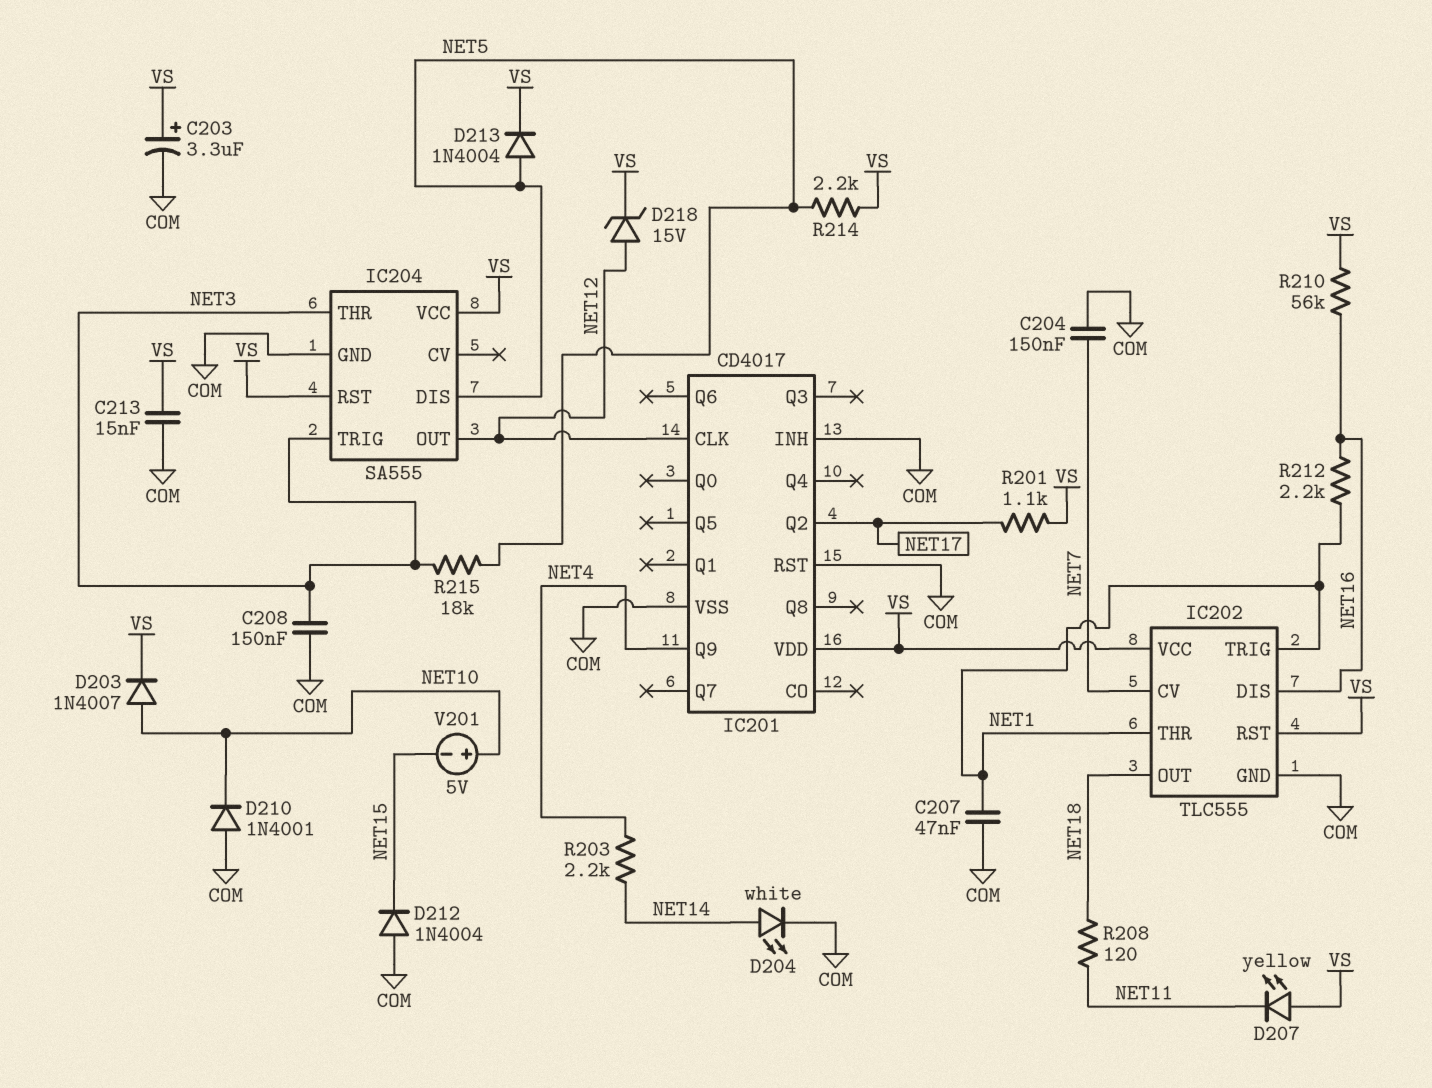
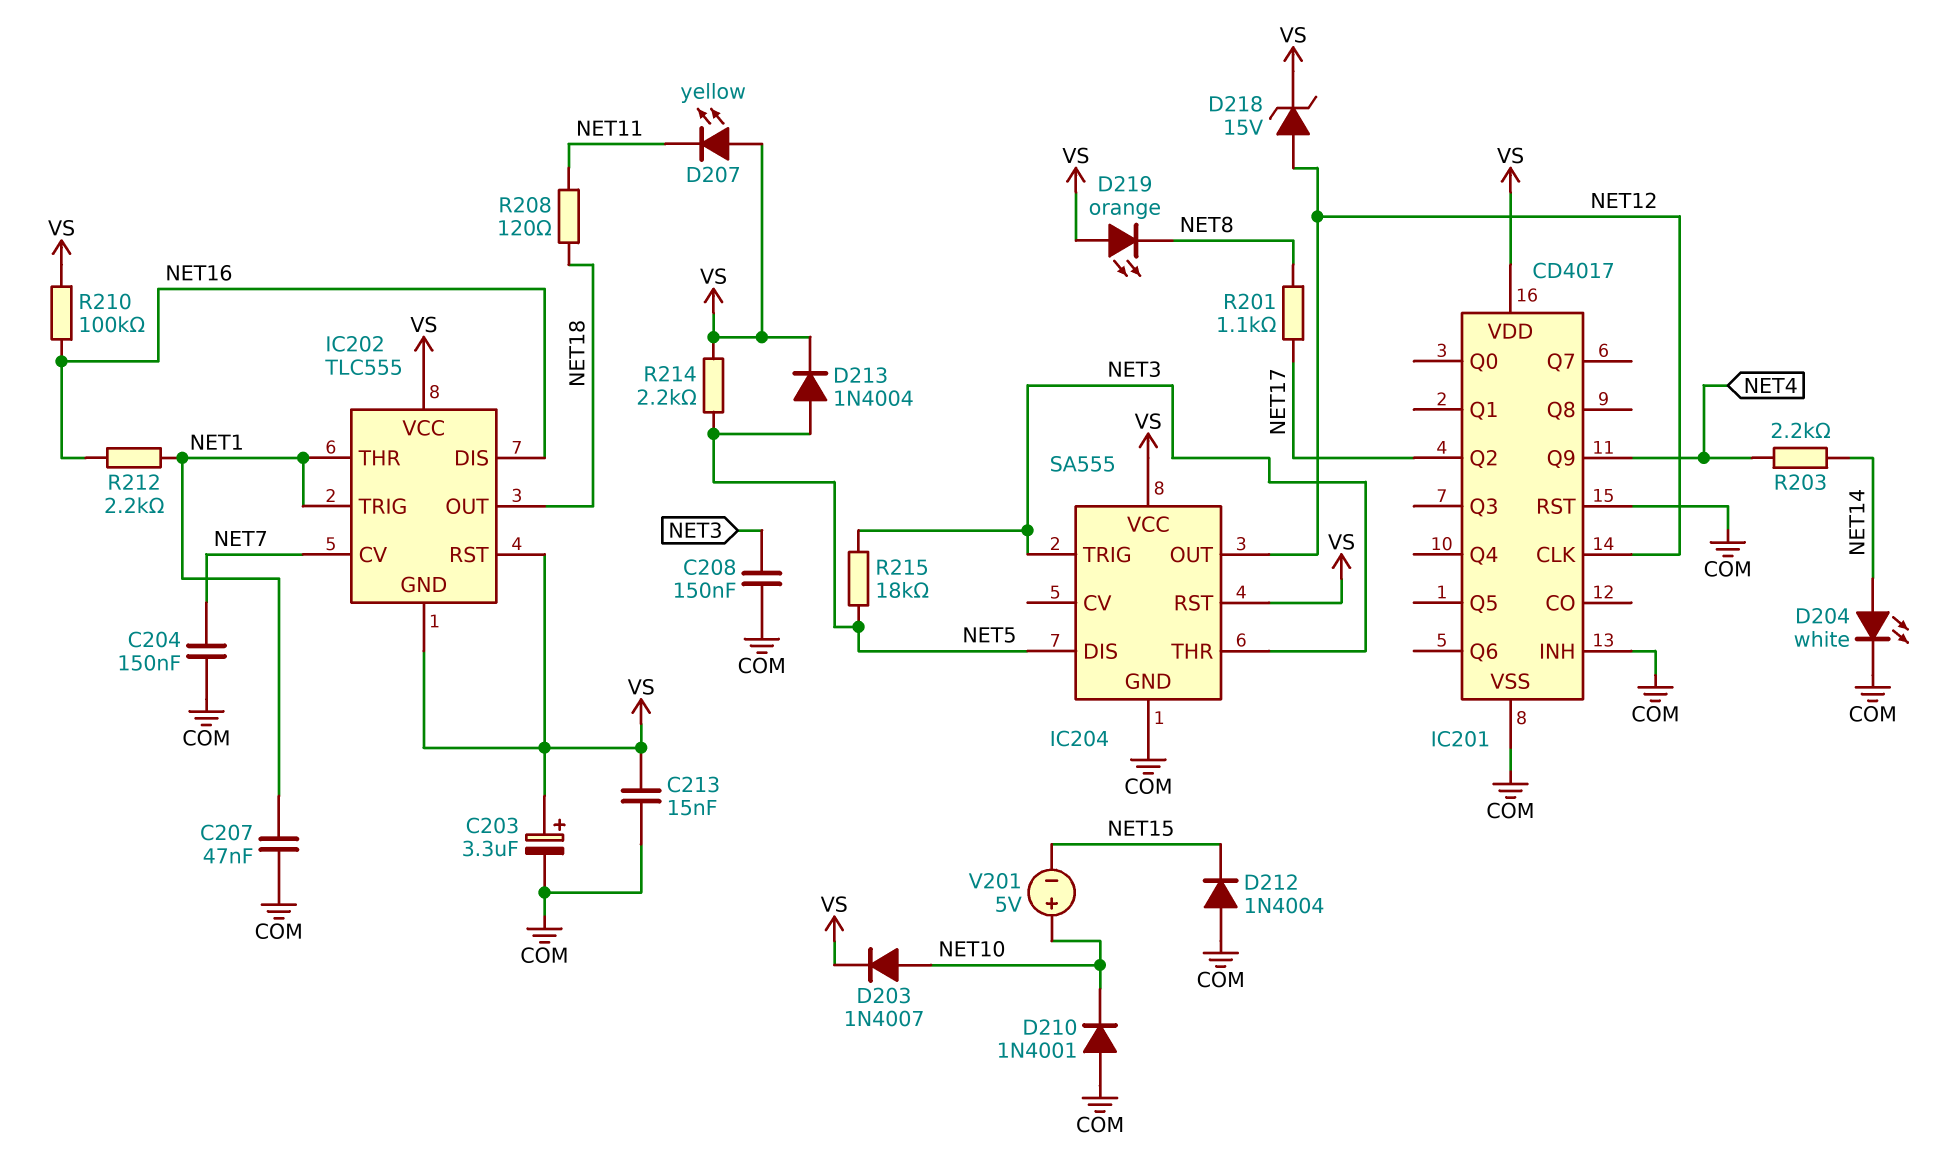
D219: none -> LED orange (A VS, K NET8)
IC202 pin GND: COM -> VS
R201: 1.1k (NET17, VS) -> 1.1k (NET8, NET17)
R210: 56k (NET16, VS) -> 100k (NET16, VS)

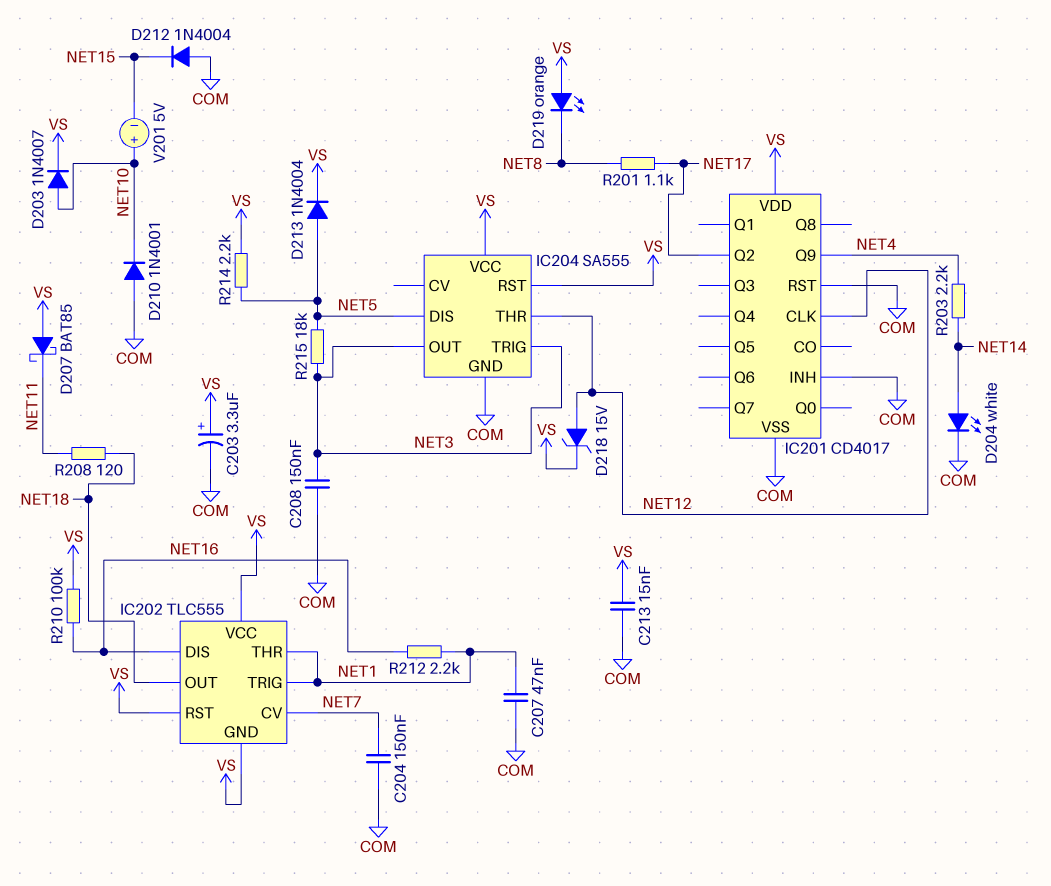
D207: LED yellow (A VS, K NET11) -> schottky BAT85 (A VS, K NET11)
IC204 pin OUT: NET12 -> NET3
IC204 pin THR: NET3 -> NET12

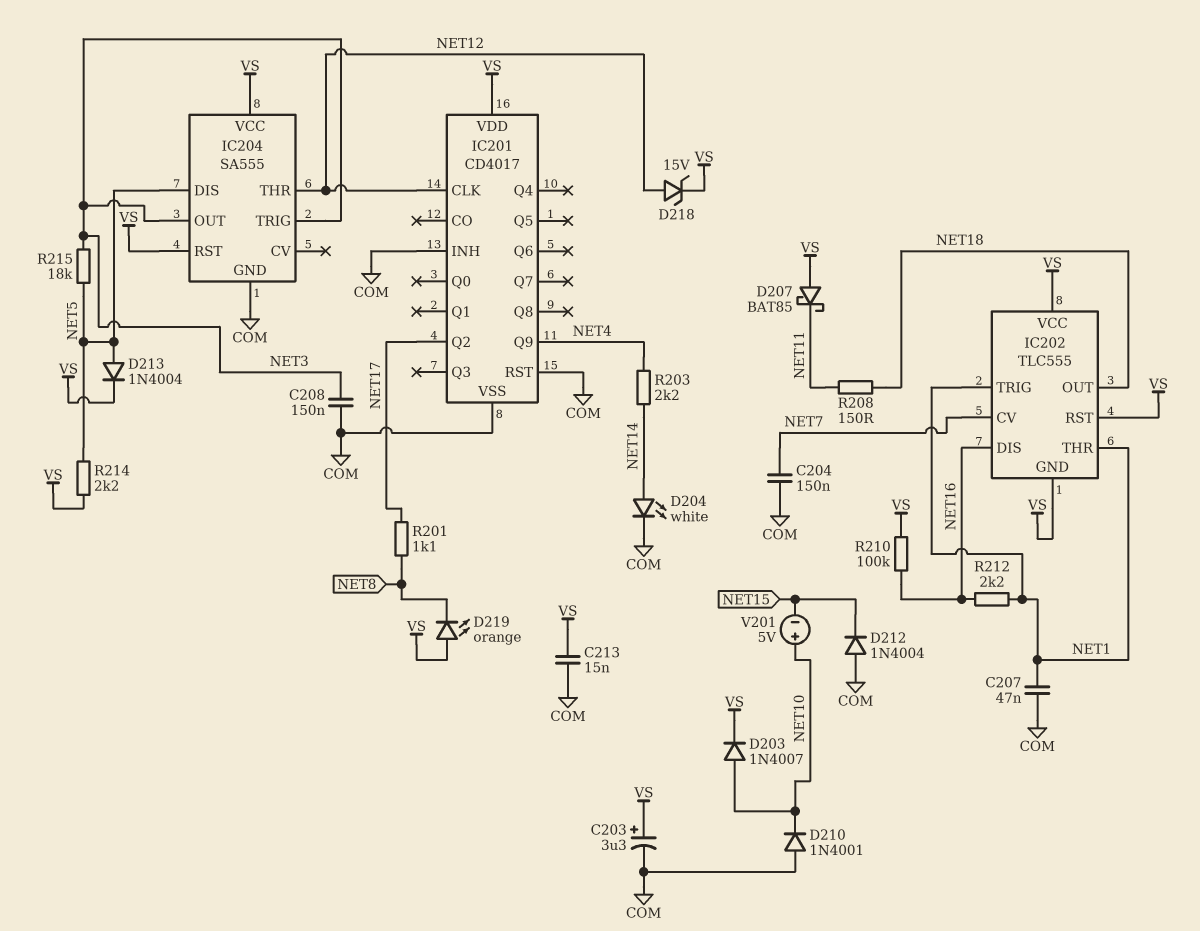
R208: 120 (NET11, NET18) -> 150 (NET11, NET18)

